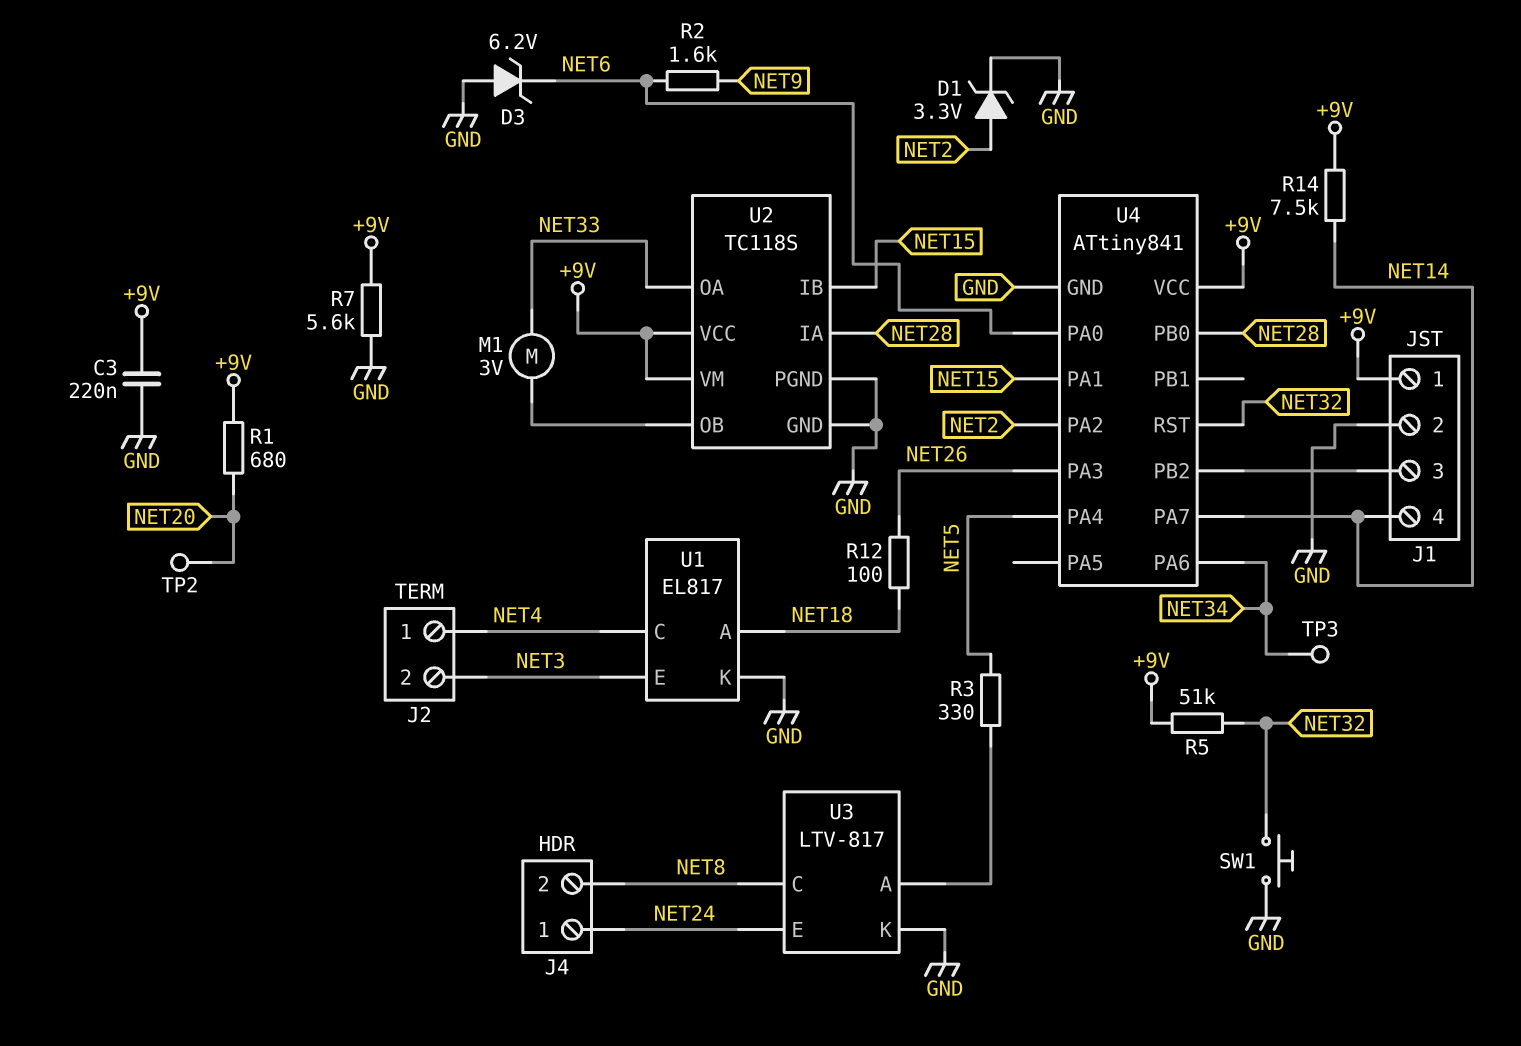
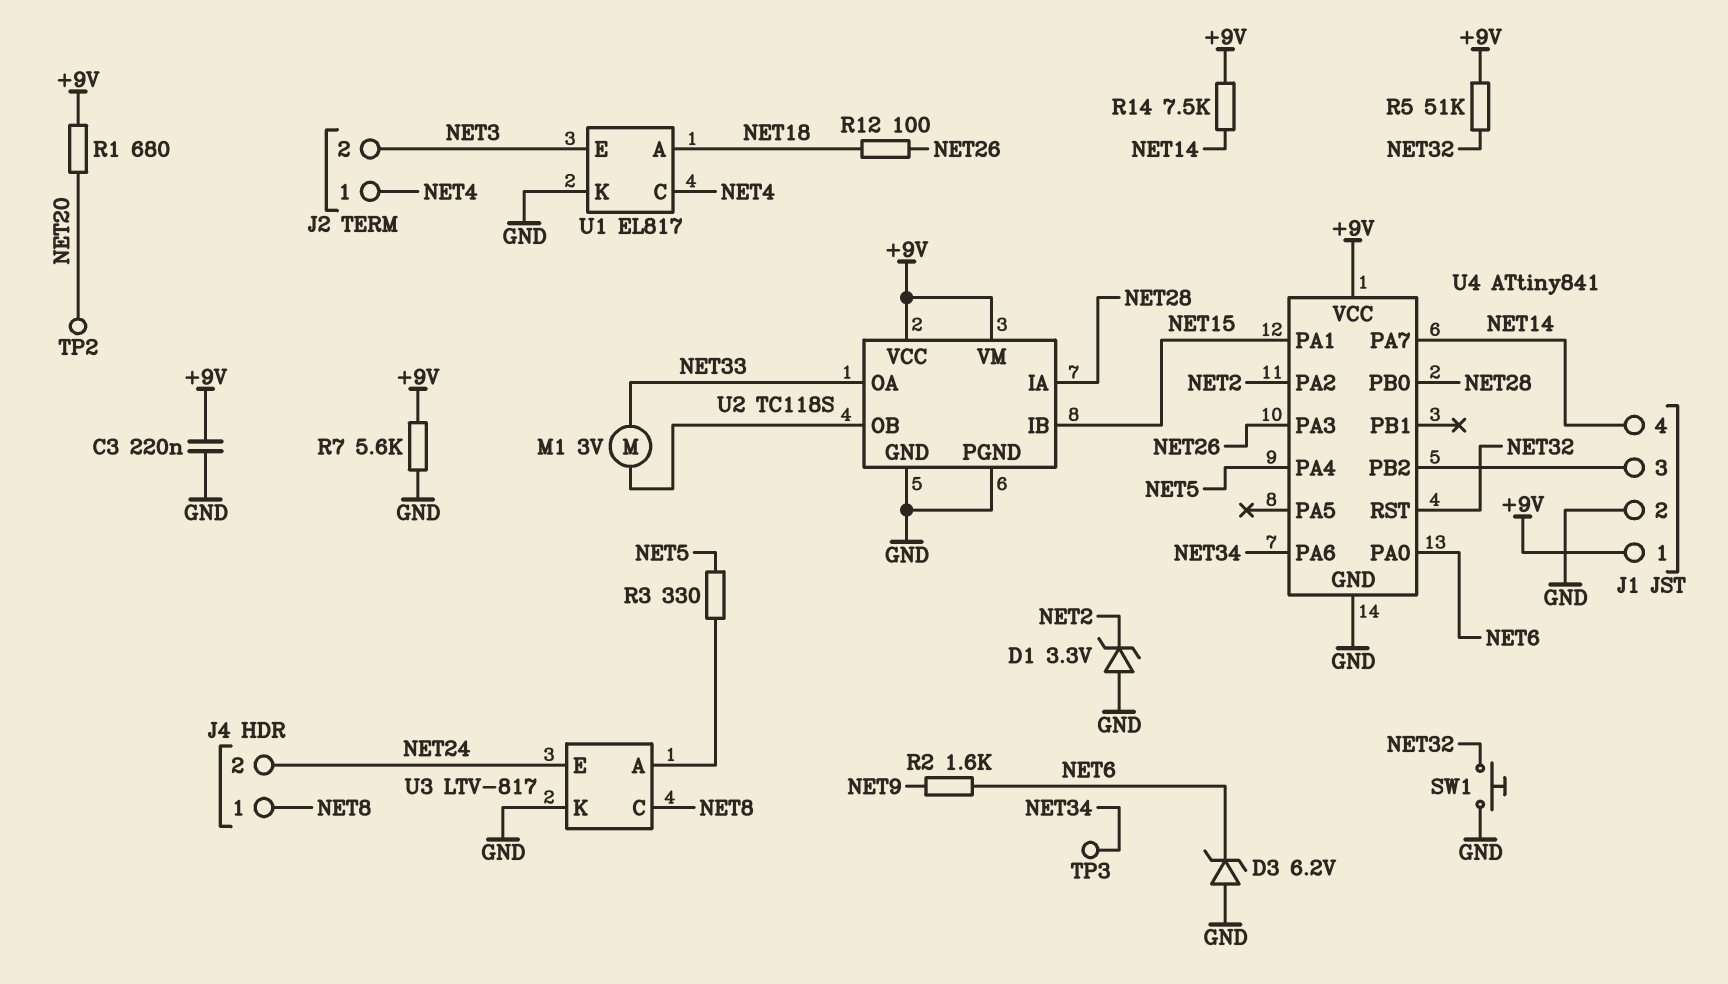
D1: zener 3.3V (A NET2, K GND) -> zener 3.3V (A GND, K NET2)
J4 pin 1: NET24 -> NET8
J4 pin 2: NET8 -> NET24

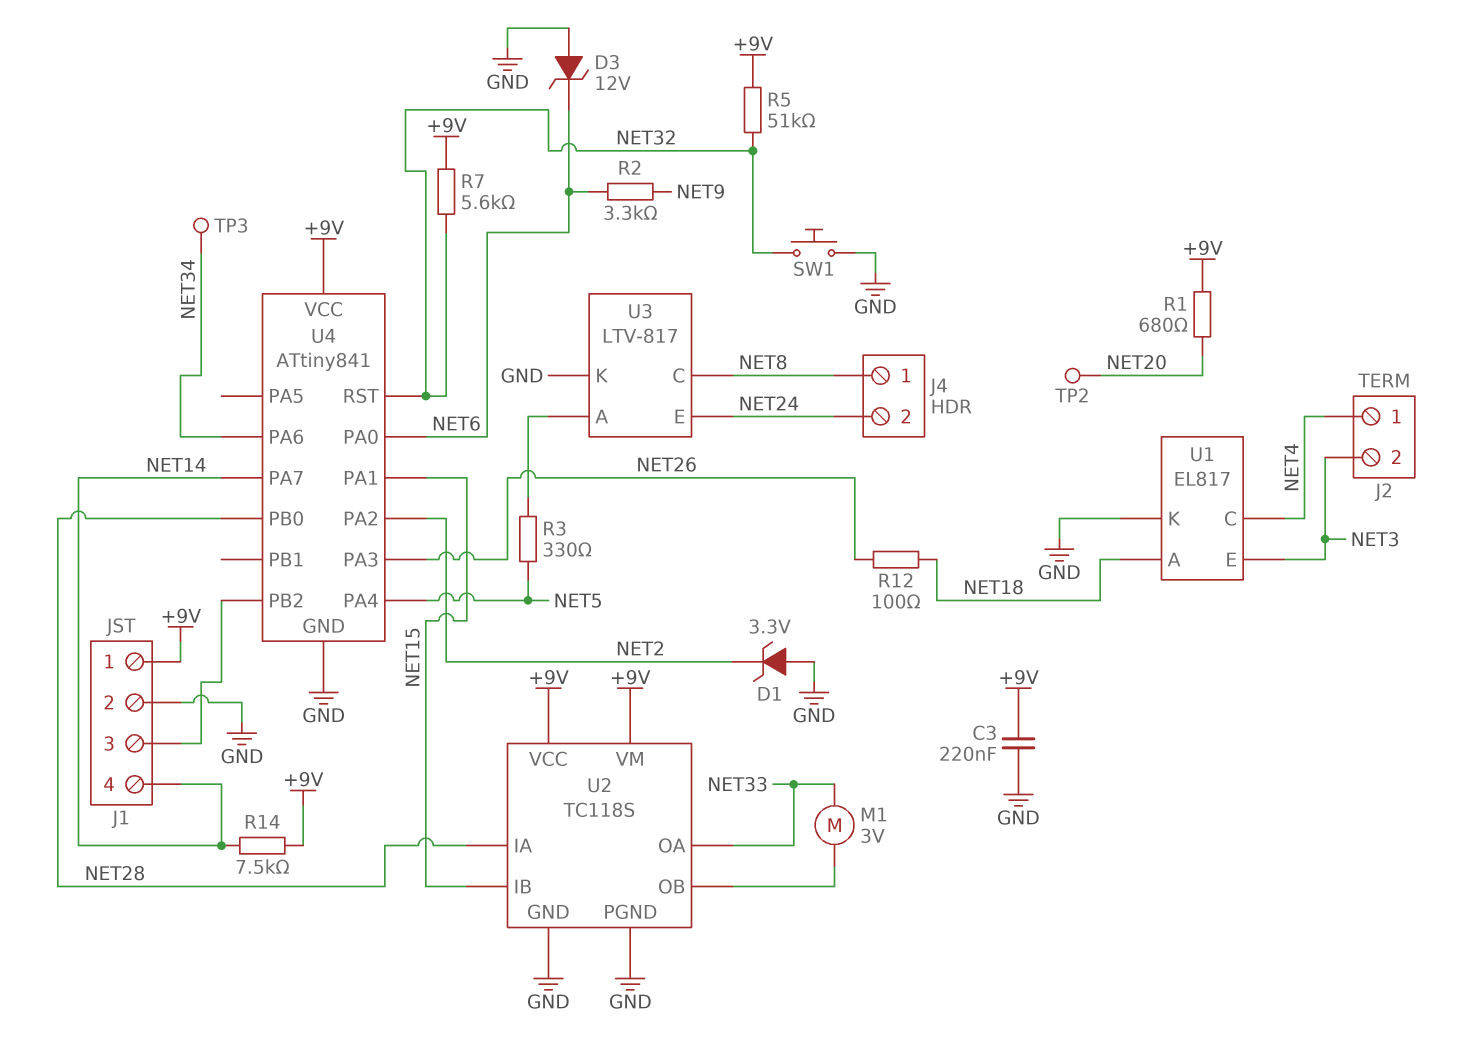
D3: zener 6.2V (A GND, K NET6) -> zener 12V (A GND, K NET6)
R2: 1.6k (NET6, NET9) -> 3.3k (NET6, NET9)
R7: 5.6k (+9V, GND) -> 5.6k (+9V, NET32)

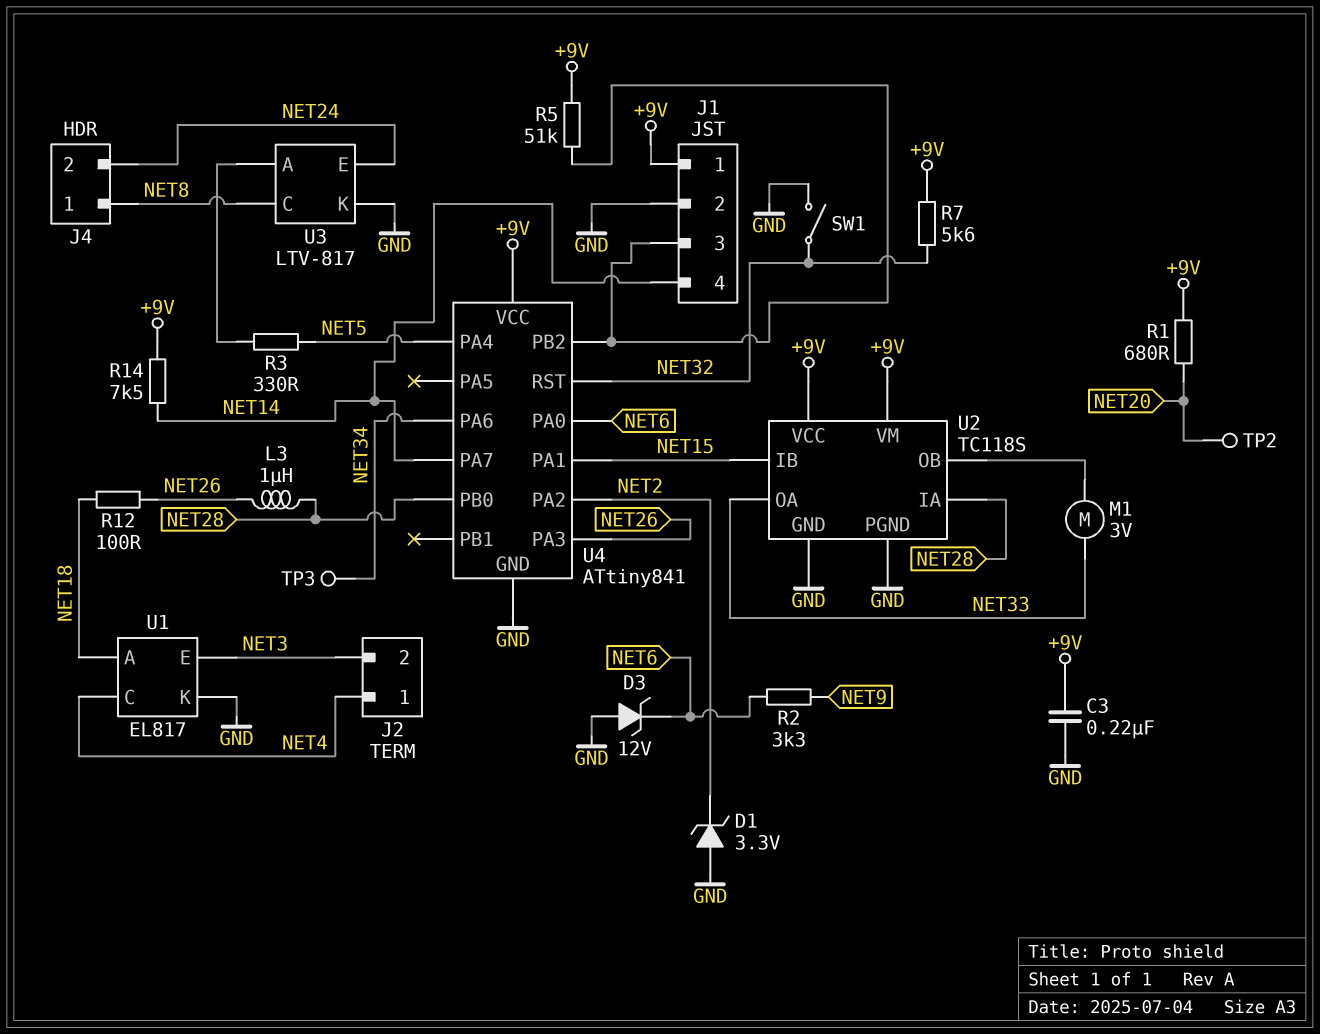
L3: none -> 1uH (NET26, NET28)
R5: 51k (+9V, NET32) -> 51k (+9V, J1/3)
SW1: button (GND, NET32) -> switch (GND, NET32)

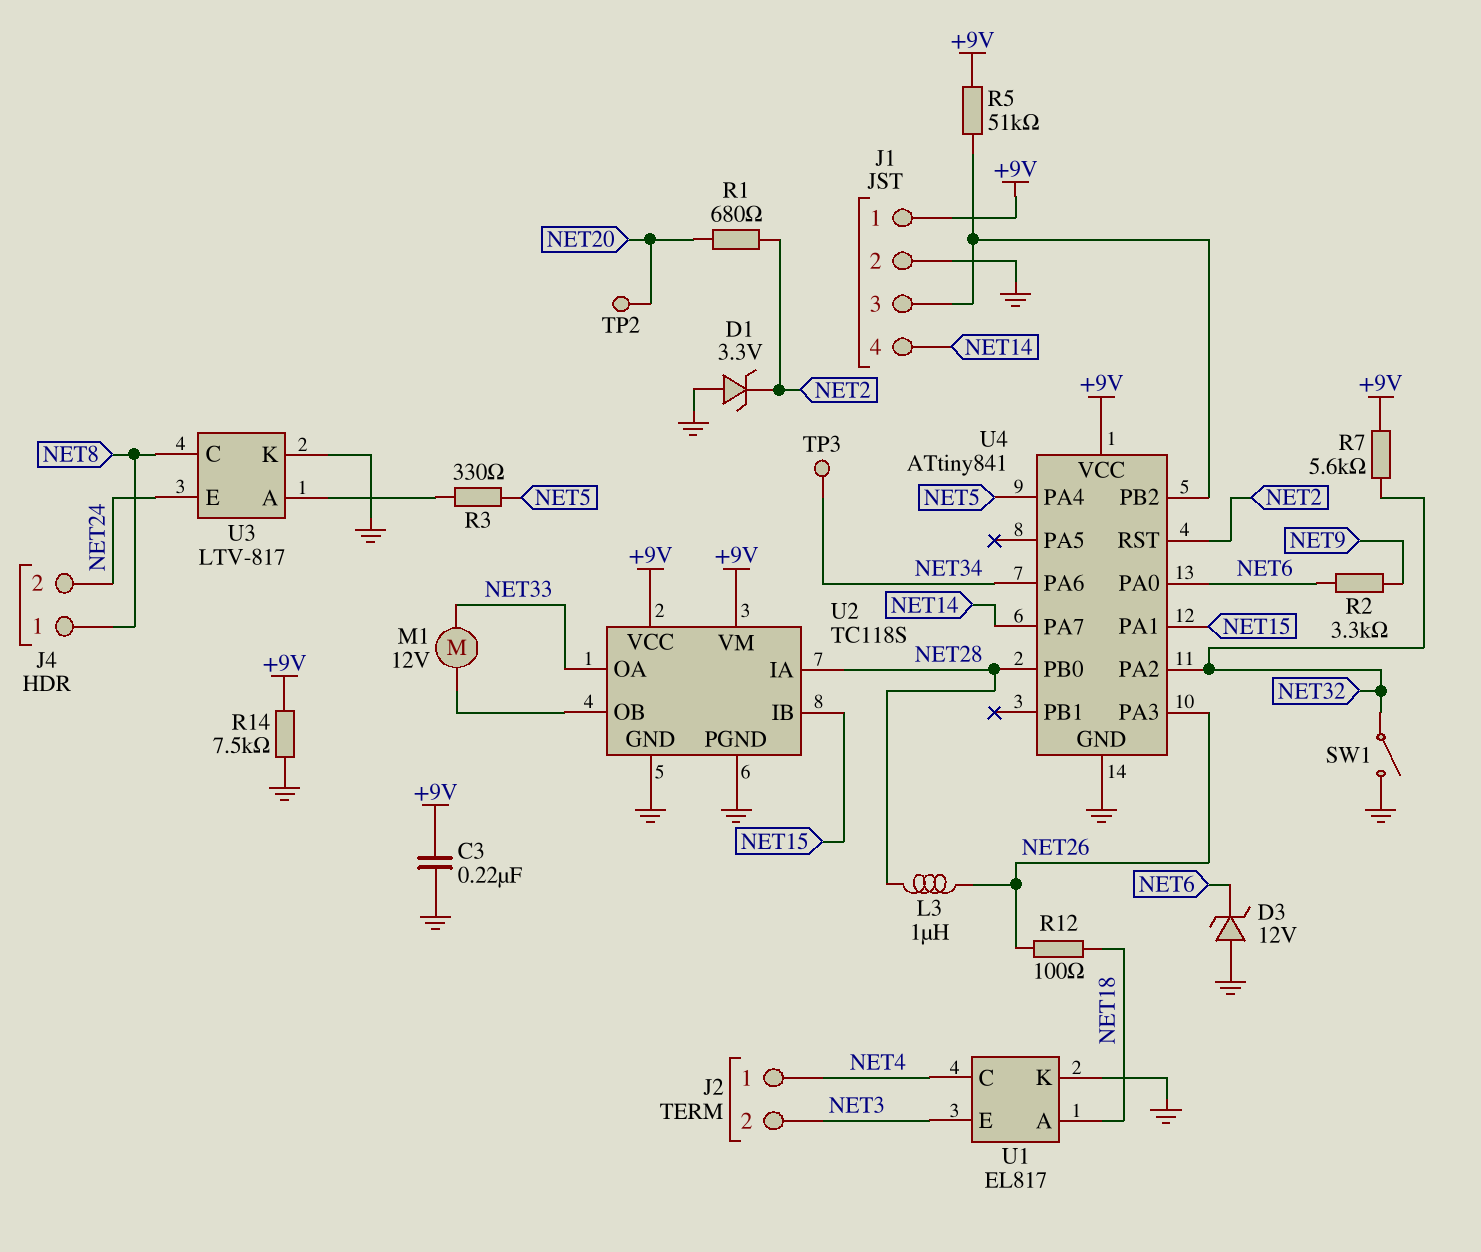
M1: motor 3V (NET33, U2/OB) -> motor 12V (NET33, U2/OB)
R1: 680 (+9V, NET20) -> 680 (NET2, NET20)
R14: 7.5k (+9V, NET14) -> 7.5k (+9V, GND)
U4 pin PA2: NET2 -> NET32
U4 pin RST: NET32 -> NET2

